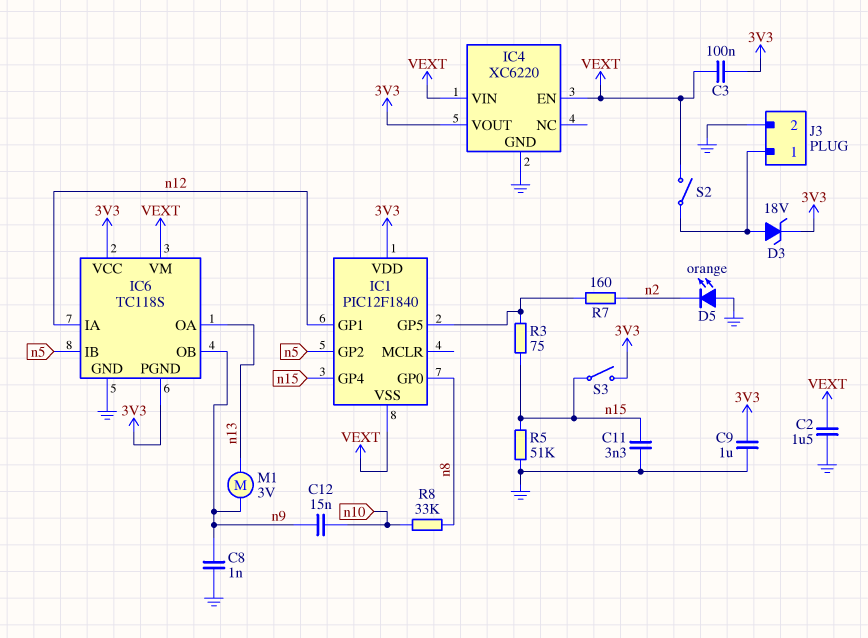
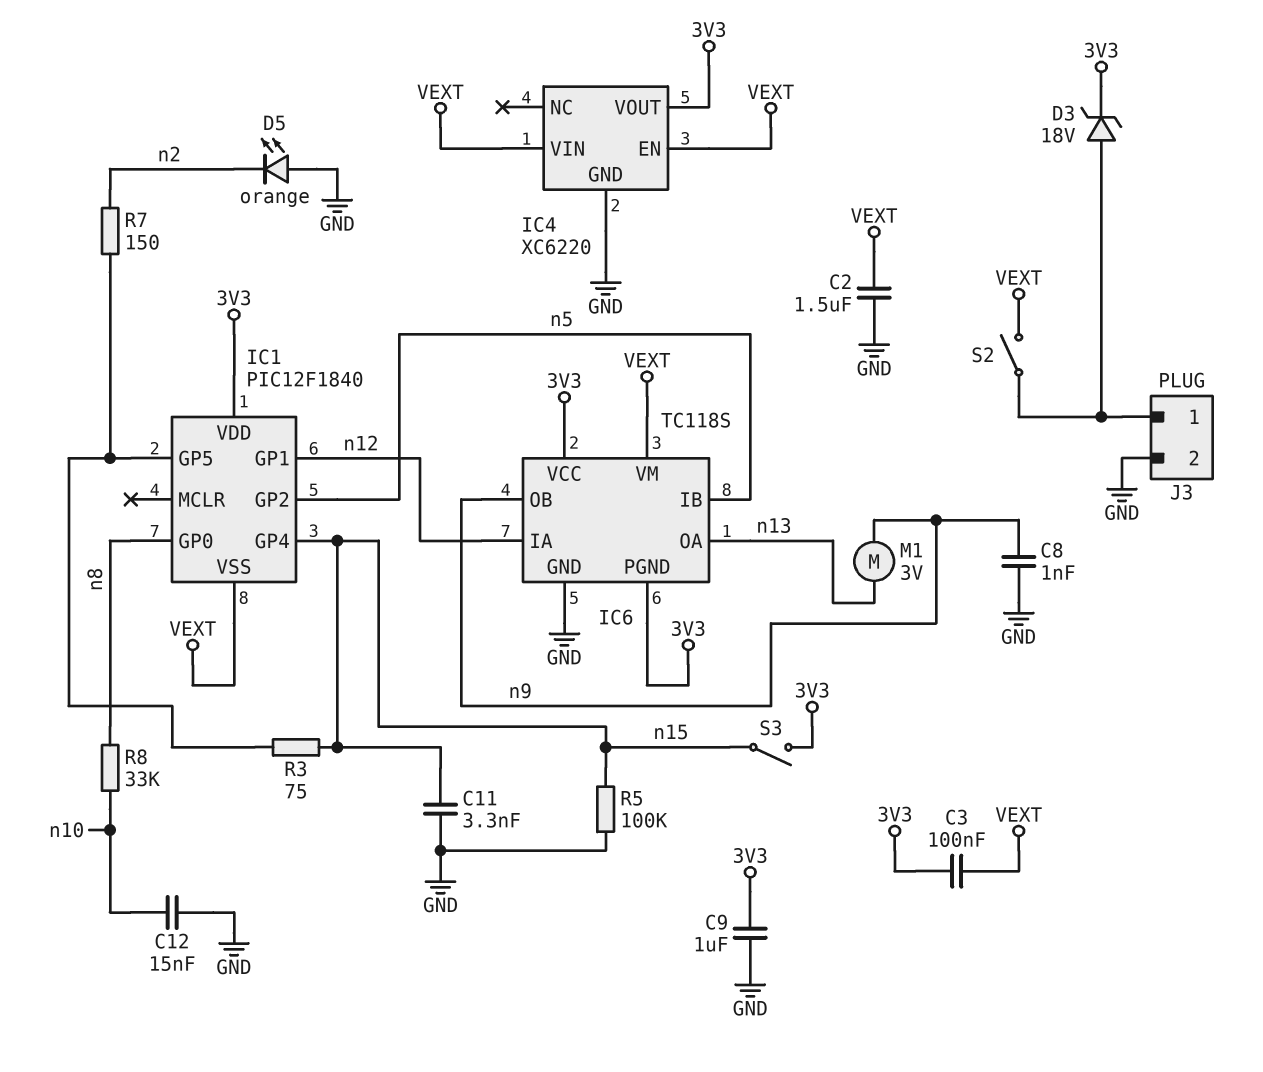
C12: 15nF (n9, n10) -> 15nF (GND, n10)
R5: 51k (GND, n15) -> 100k (GND, n15)
R7: 160 (IC1/GP5, n2) -> 150 (IC1/GP5, n2)

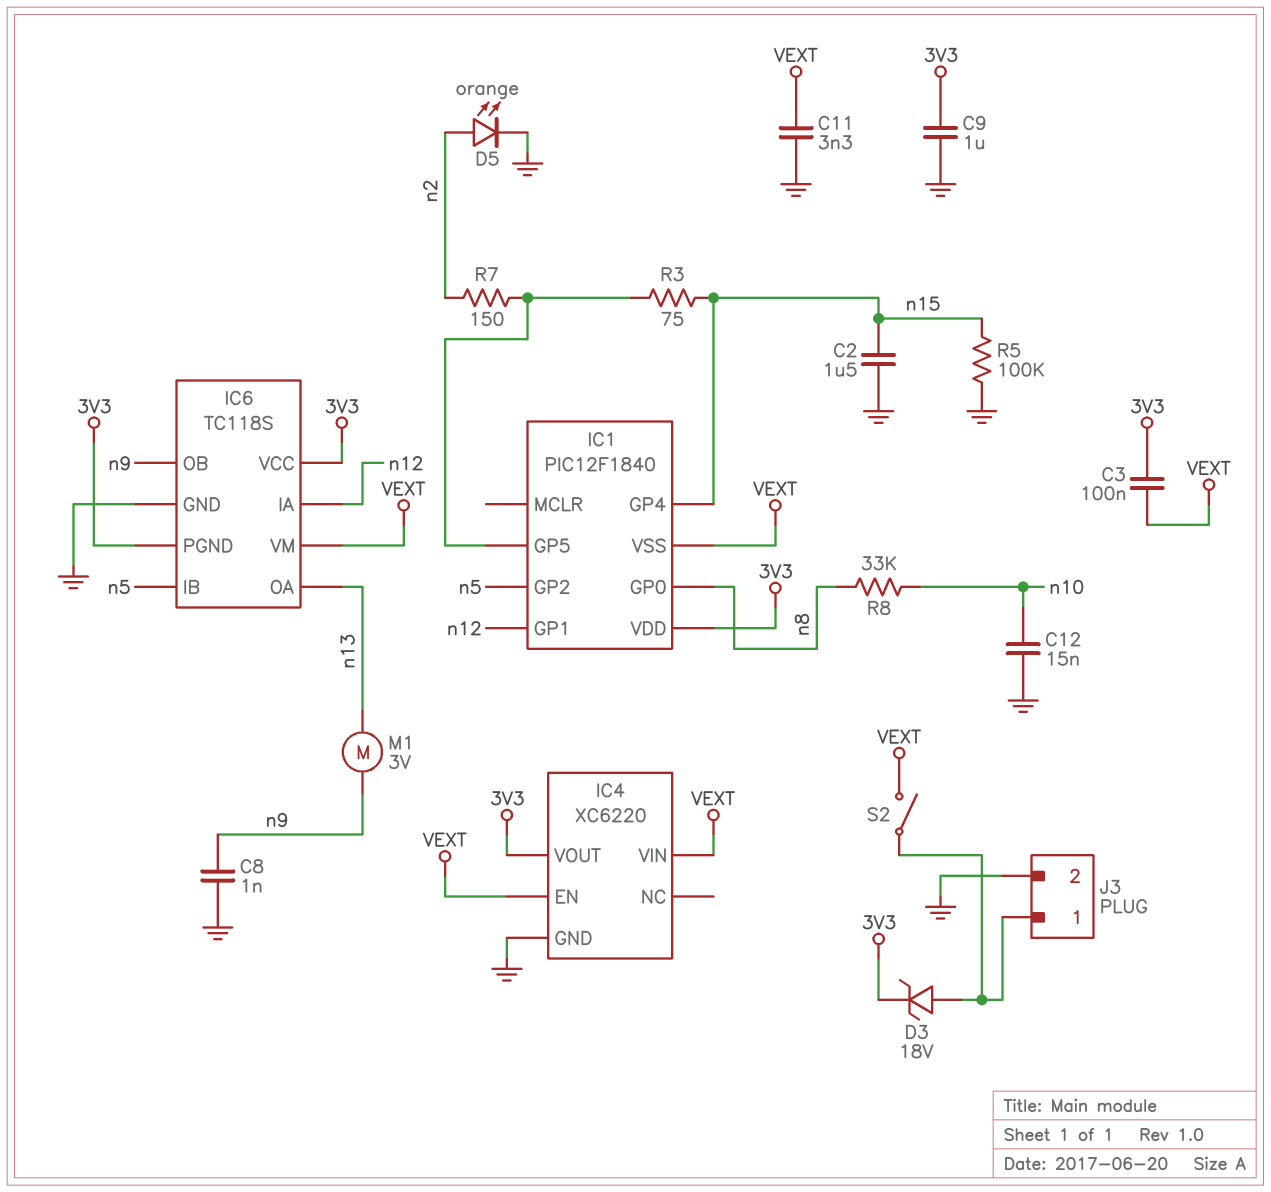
C2: 1.5uF (GND, VEXT) -> 1.5uF (GND, n15)
C11: 3.3nF (GND, n15) -> 3.3nF (GND, VEXT)
D5: LED orange (A GND, K n2) -> LED orange (A n2, K GND)
S3: switch (3V3, n15) -> none

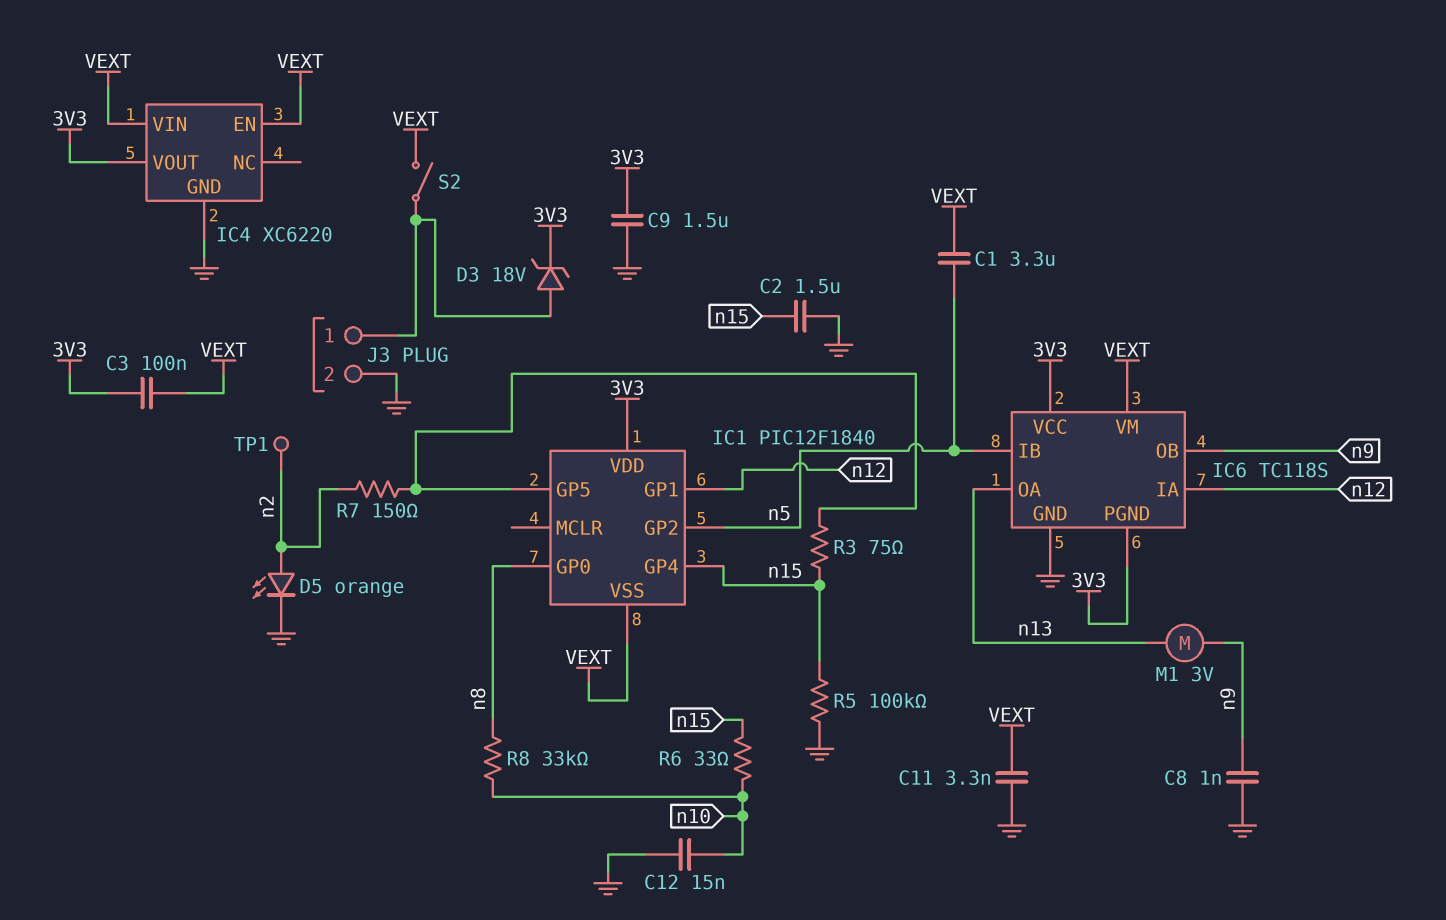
C1: none -> 3.3uF (VEXT, n5)
C9: 1uF (3V3, GND) -> 1.5uF (3V3, GND)
R6: none -> 33 (n10, n15)
TP1: none -> test point (n2)

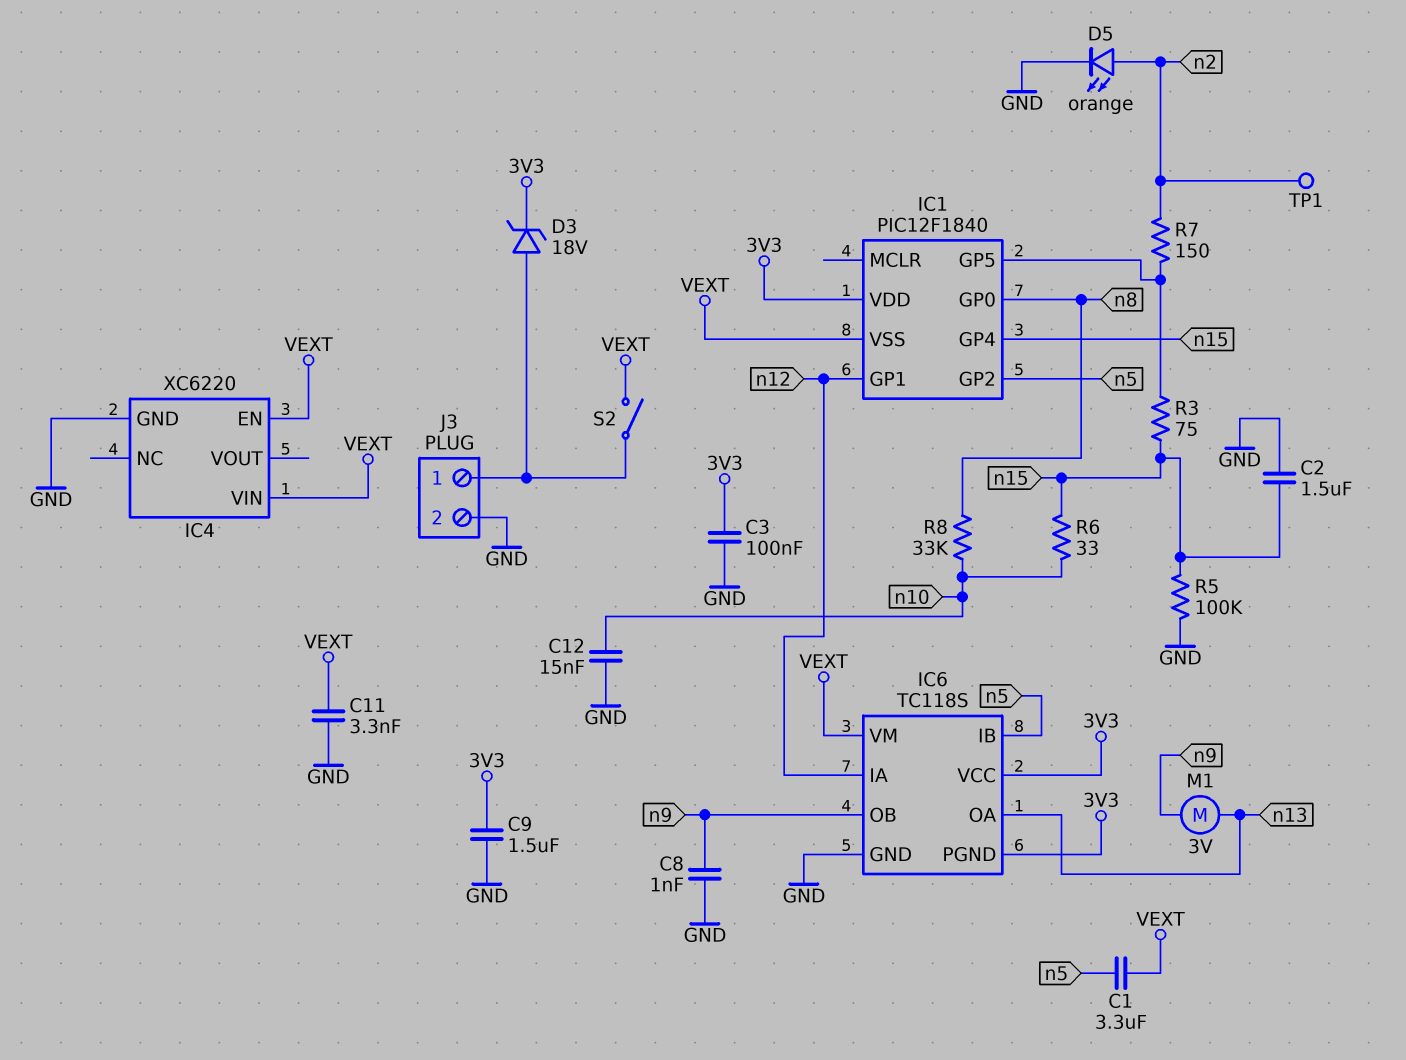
C3: 100nF (3V3, VEXT) -> 100nF (3V3, GND)
IC4 pin VOUT: 3V3 -> none

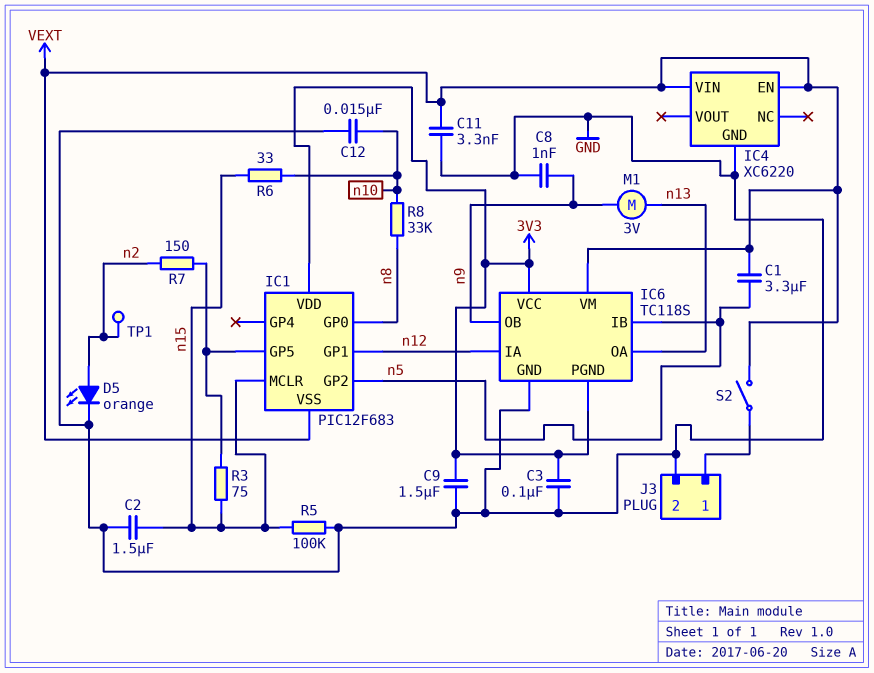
D3: zener 18V (A J3/1, K 3V3) -> none
IC1: PIC12F1840 -> PIC12F683
IC1 pin GP4: n15 -> none
IC1 pin MCLR: none -> n15

